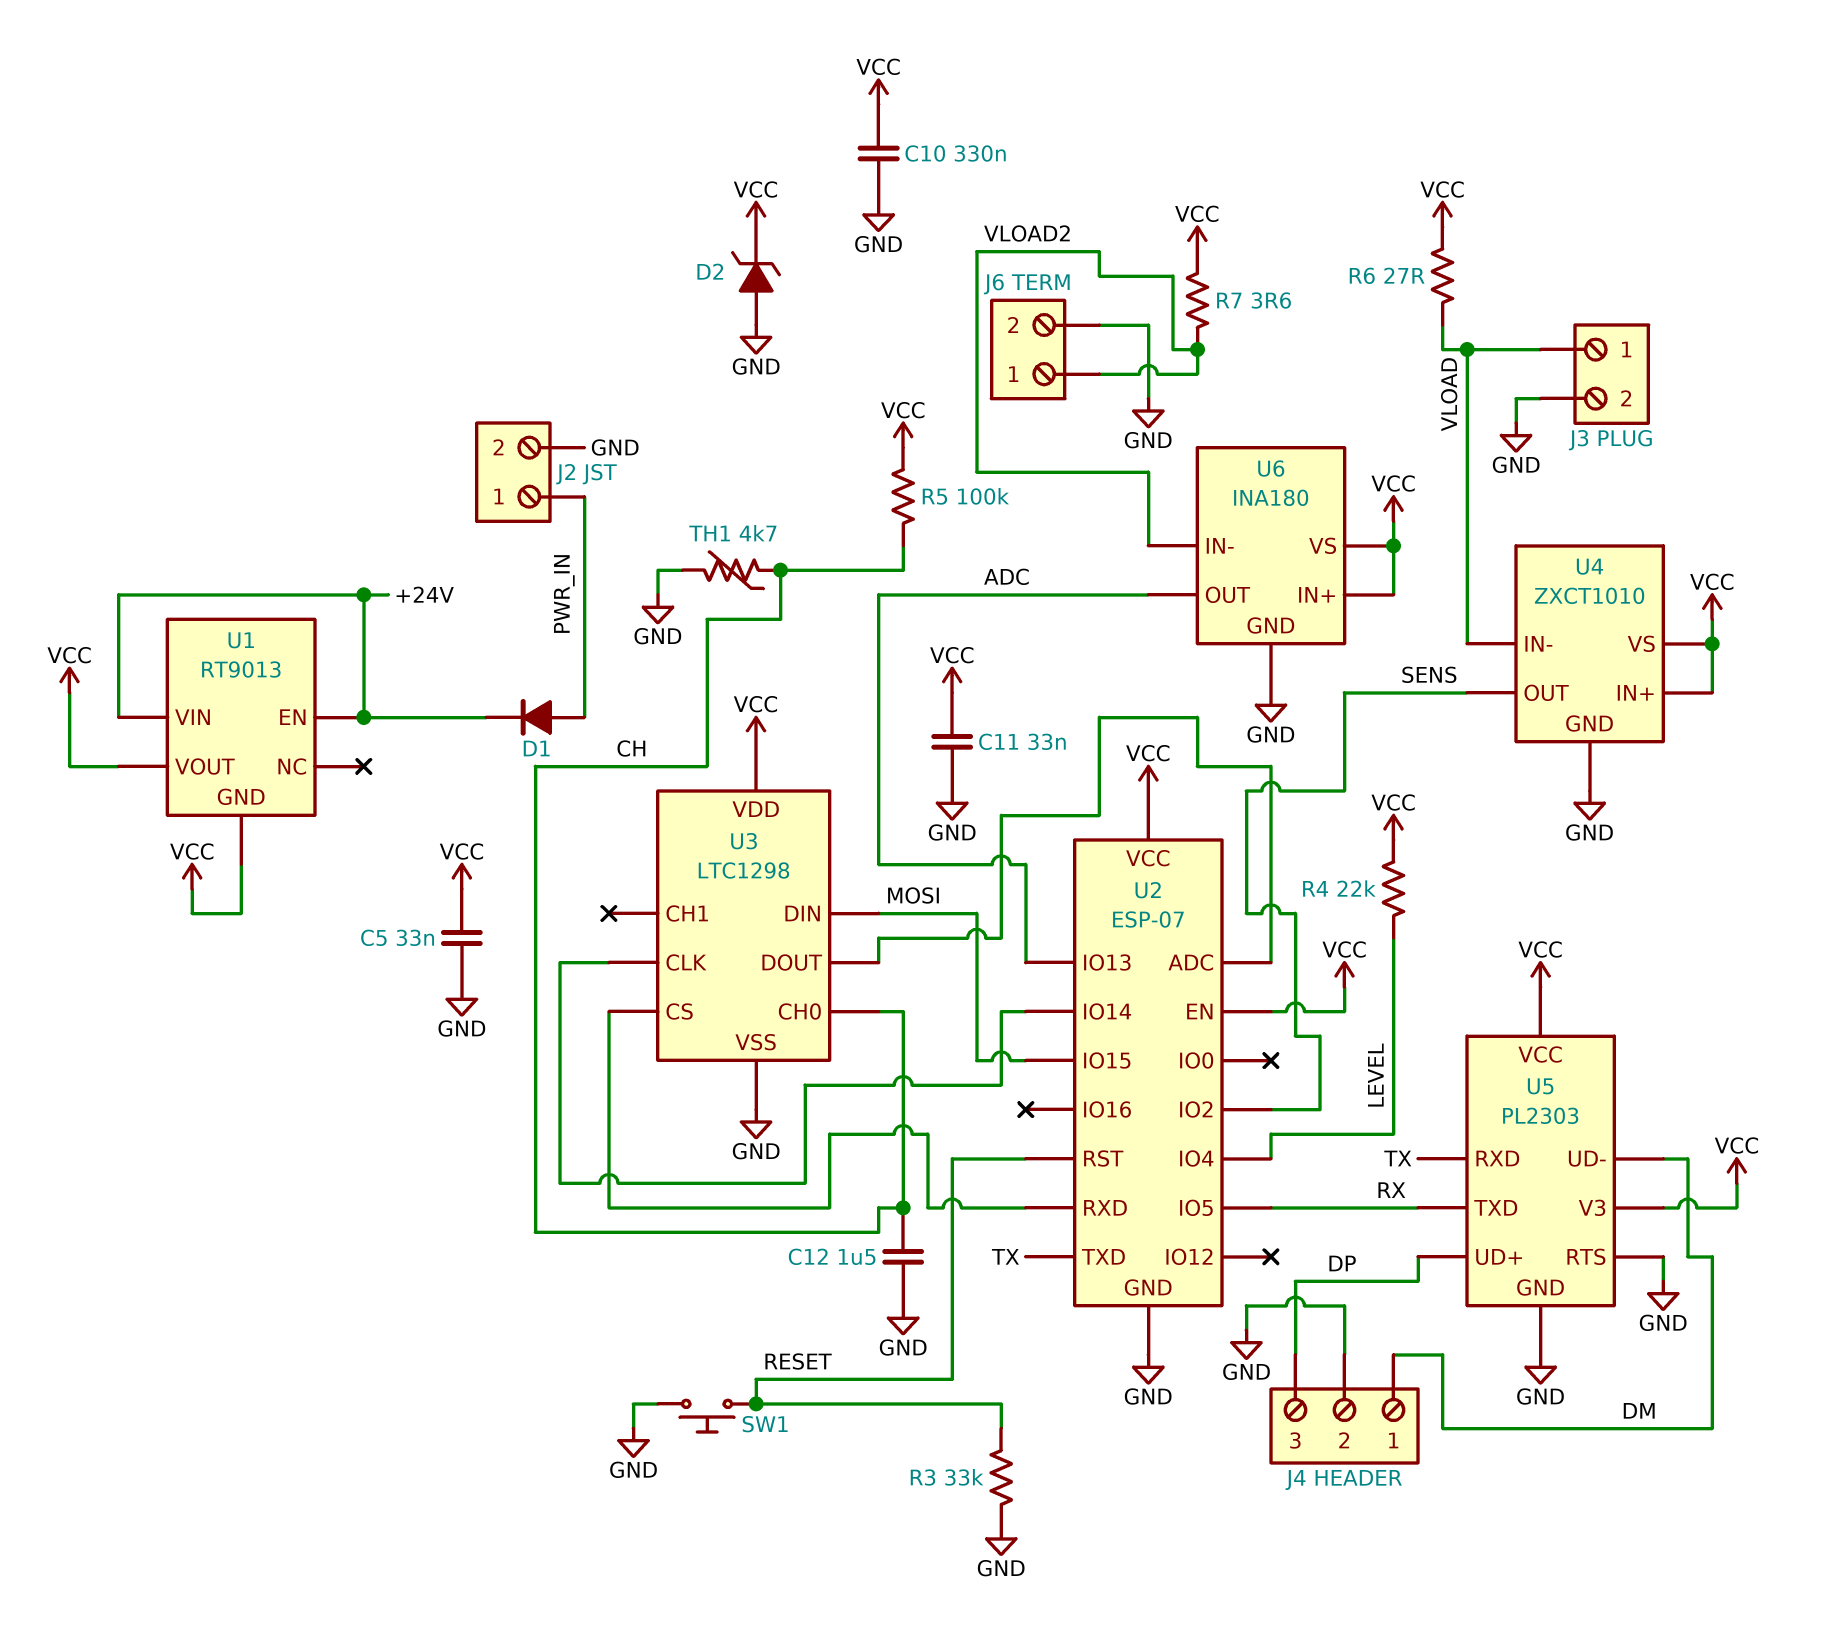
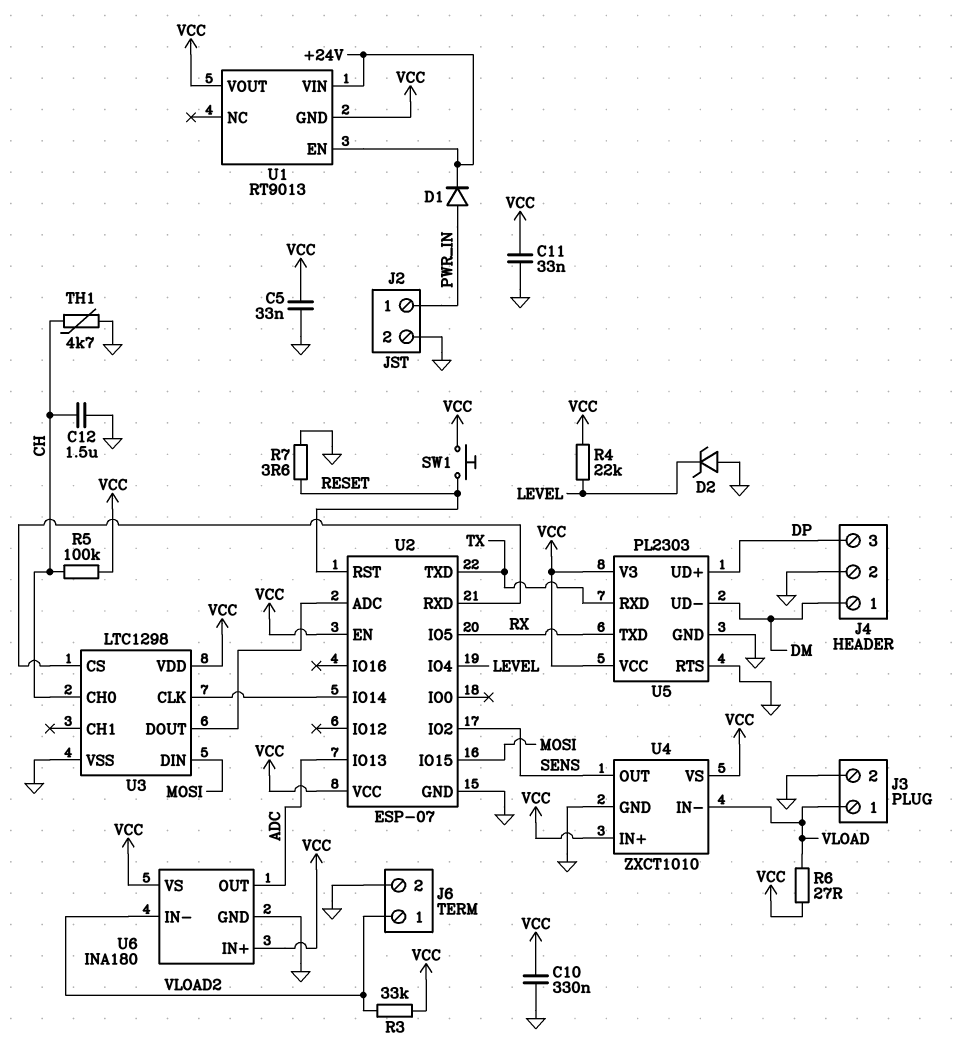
D2: zener (A GND, K VCC) -> zener (A GND, K LEVEL)
R3: 33k (GND, RESET) -> 33k (VCC, VLOAD2)
R7: 3.6 (VCC, VLOAD2) -> 3.6 (GND, RESET)
SW1: button (GND, RESET) -> button (RESET, VCC)

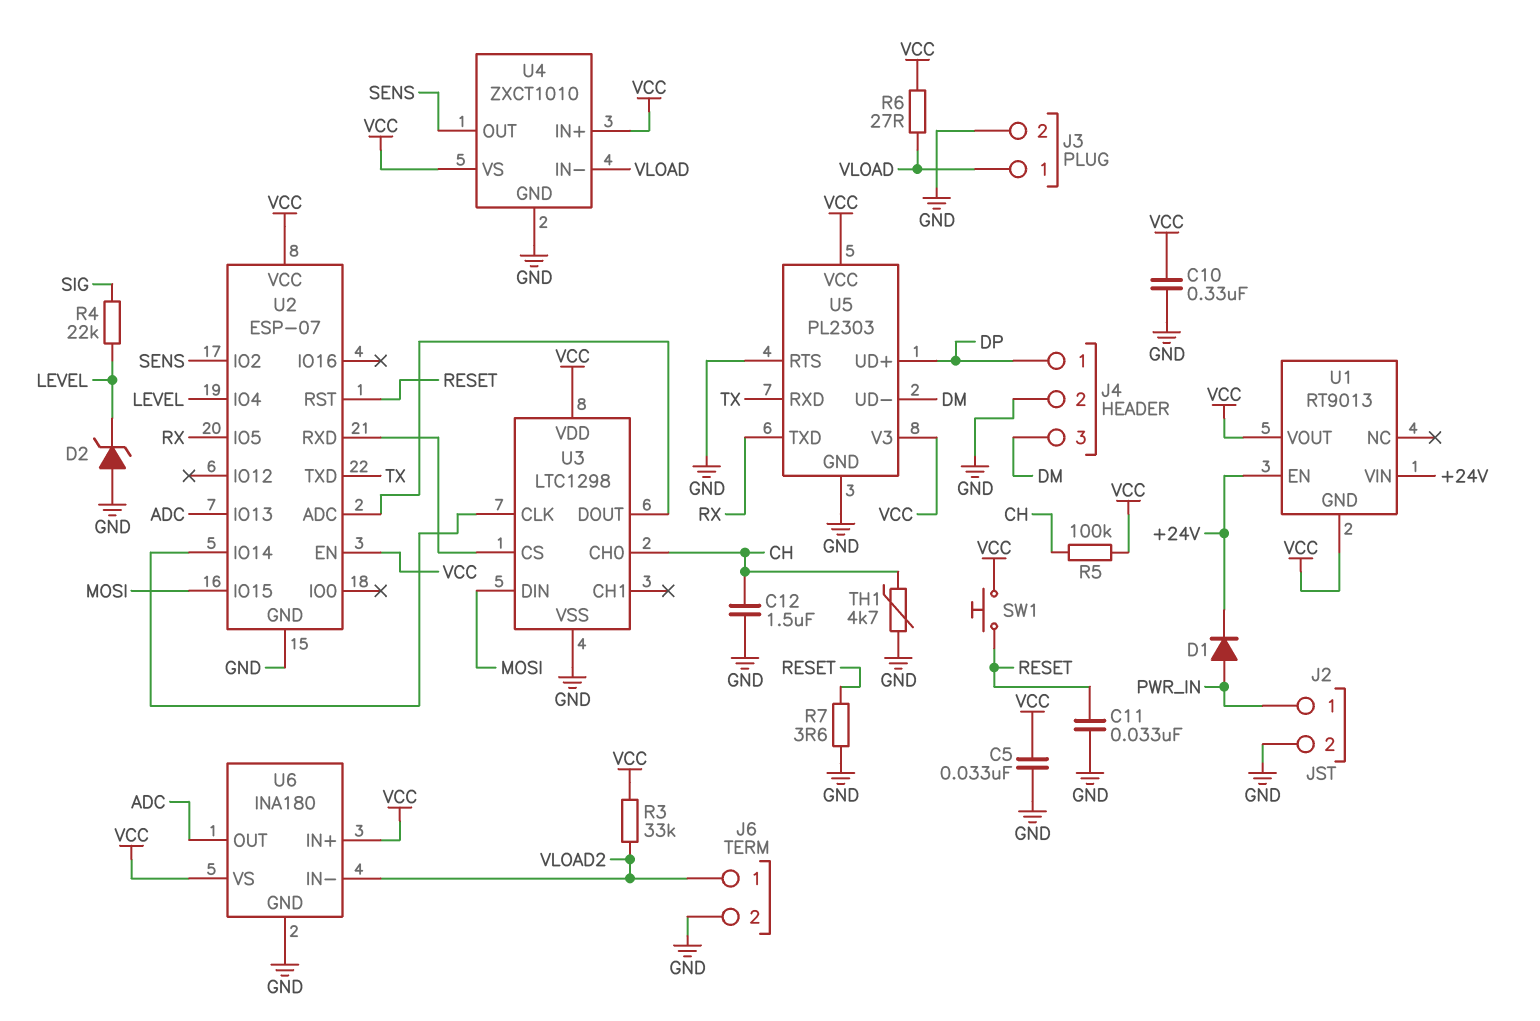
C11: 33nF (GND, VCC) -> 33nF (GND, RESET)
J4 pin 1: DM -> DP
J4 pin 3: DP -> DM
R4: 22k (LEVEL, VCC) -> 22k (LEVEL, SIG)

